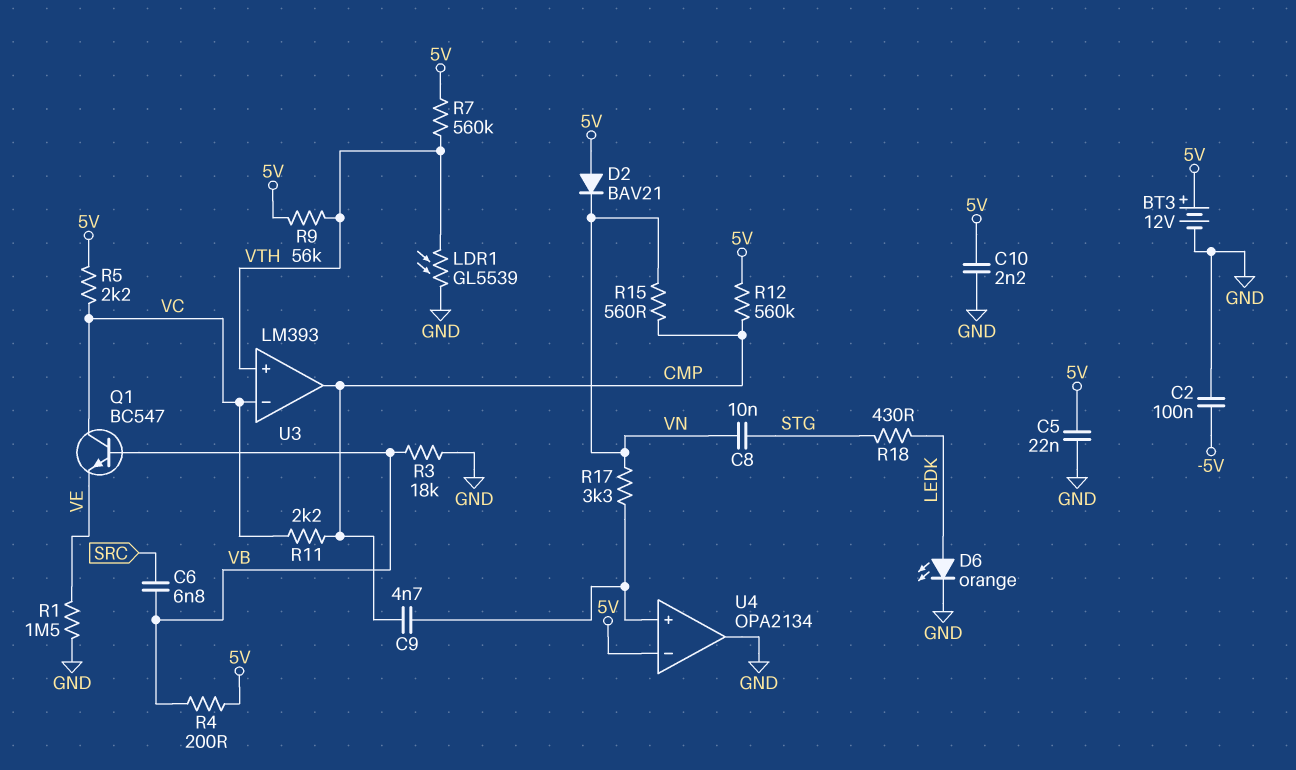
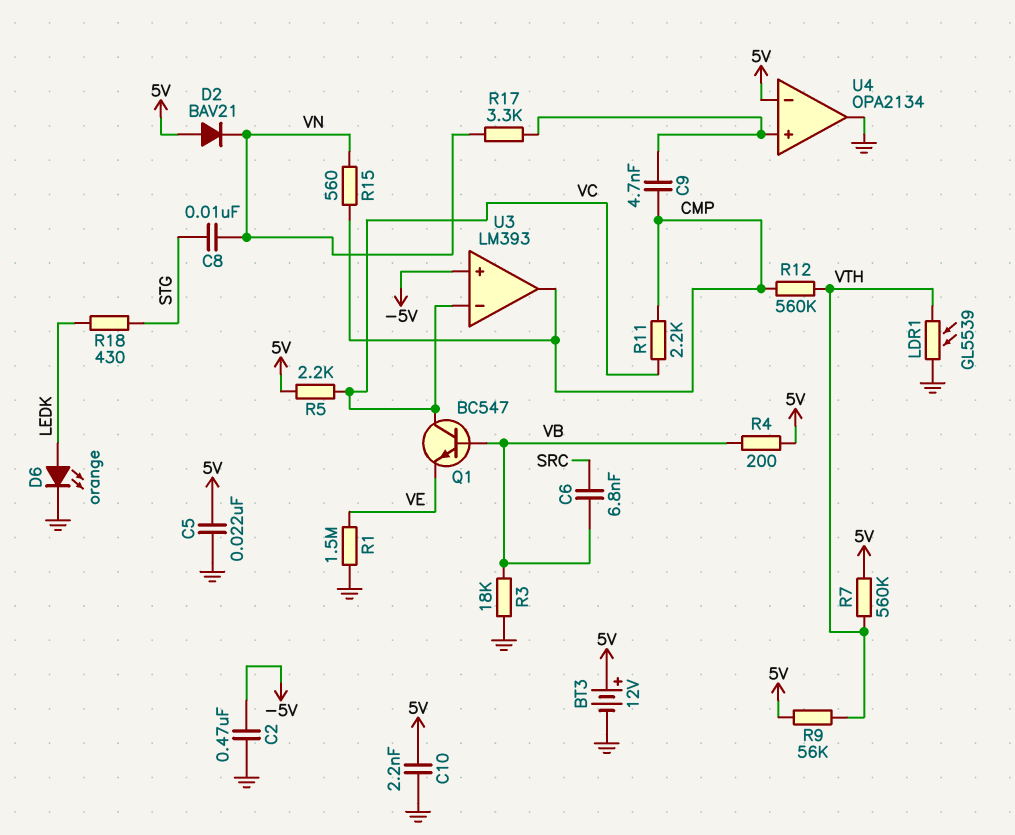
C2: 100nF (-5V, GND) -> 470nF (-5V, GND)
R12: 560k (5V, CMP) -> 560k (CMP, VTH)
U3 pin in+: VTH -> -5V

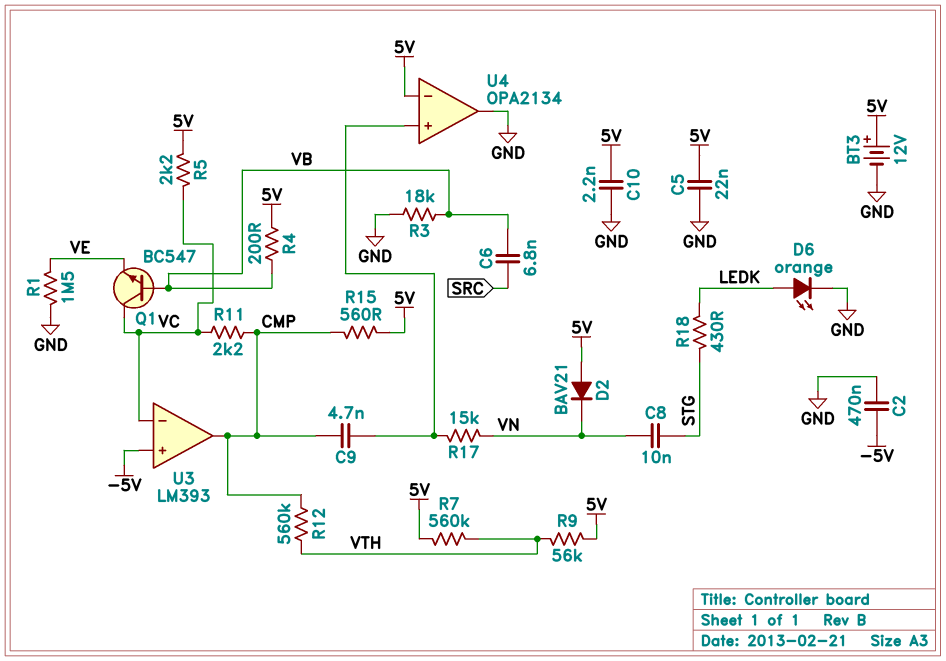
LDR1: GL5539 (GND, VTH) -> none
R15: 560 (CMP, VN) -> 560 (5V, CMP)
R17: 3.3k (U4/in+, VN) -> 15k (U4/in+, VN)

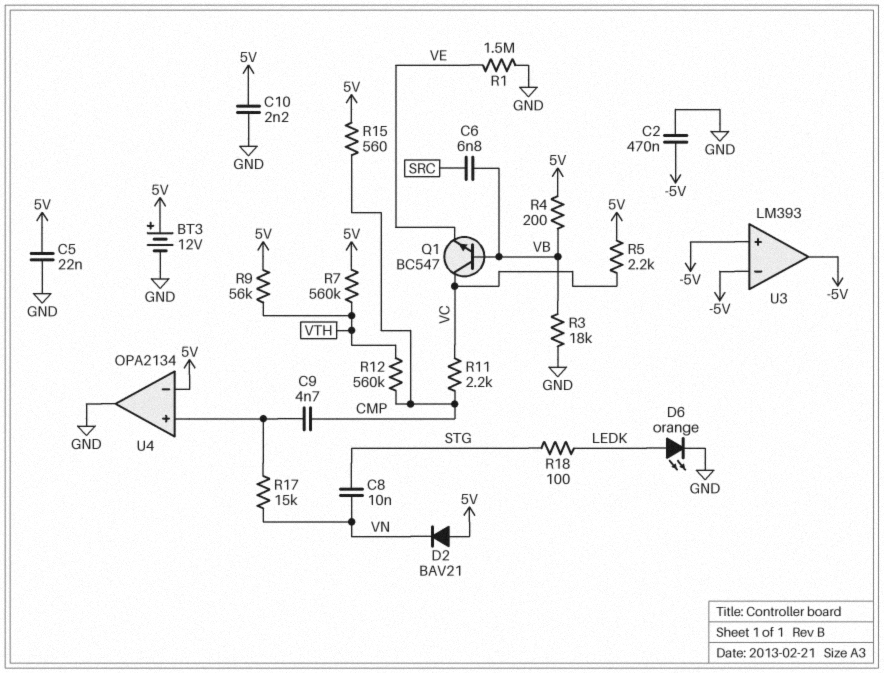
R18: 430 (LEDK, STG) -> 100 (LEDK, STG)
U3 pin in-: VC -> -5V
U3 pin out: CMP -> -5V

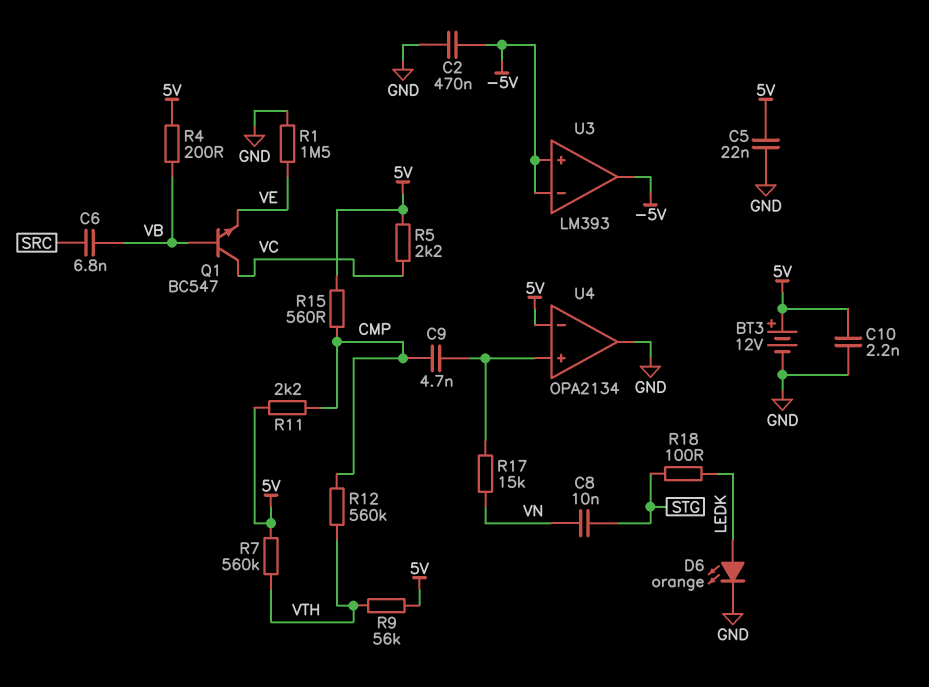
D2: diode BAV21 (A 5V, K VN) -> none
R3: 18k (GND, VB) -> none
R11: 2.2k (CMP, VC) -> 2.2k (5V, CMP)

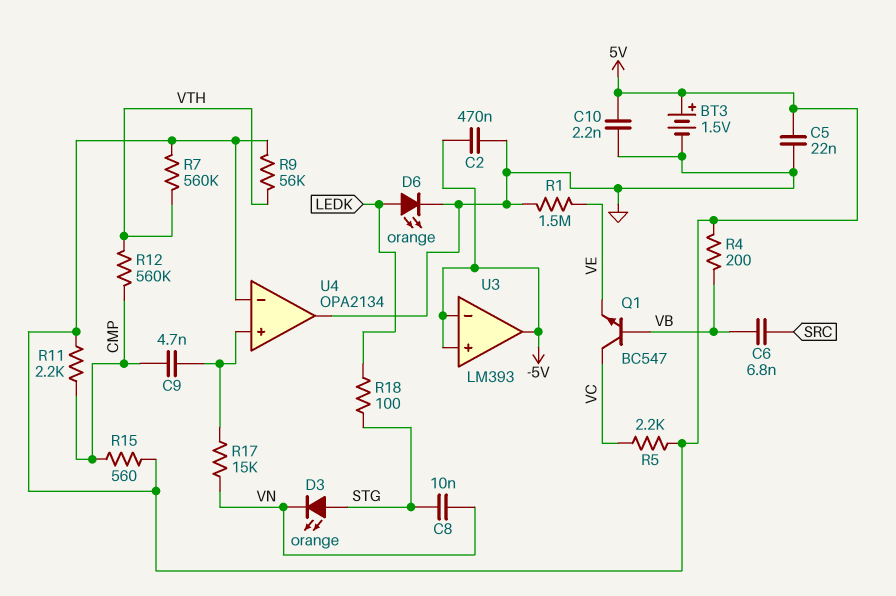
BT3: 12V (plus 5V, minus GND) -> 1.5V (plus 5V, minus GND)
D3: none -> LED orange (A STG, K VN)

